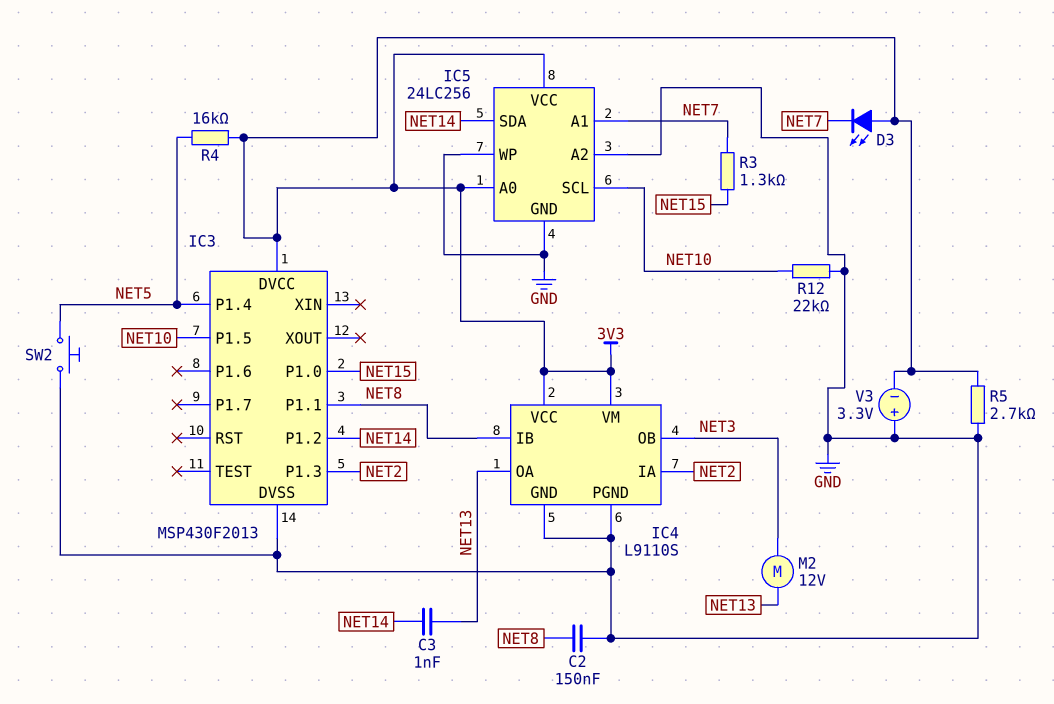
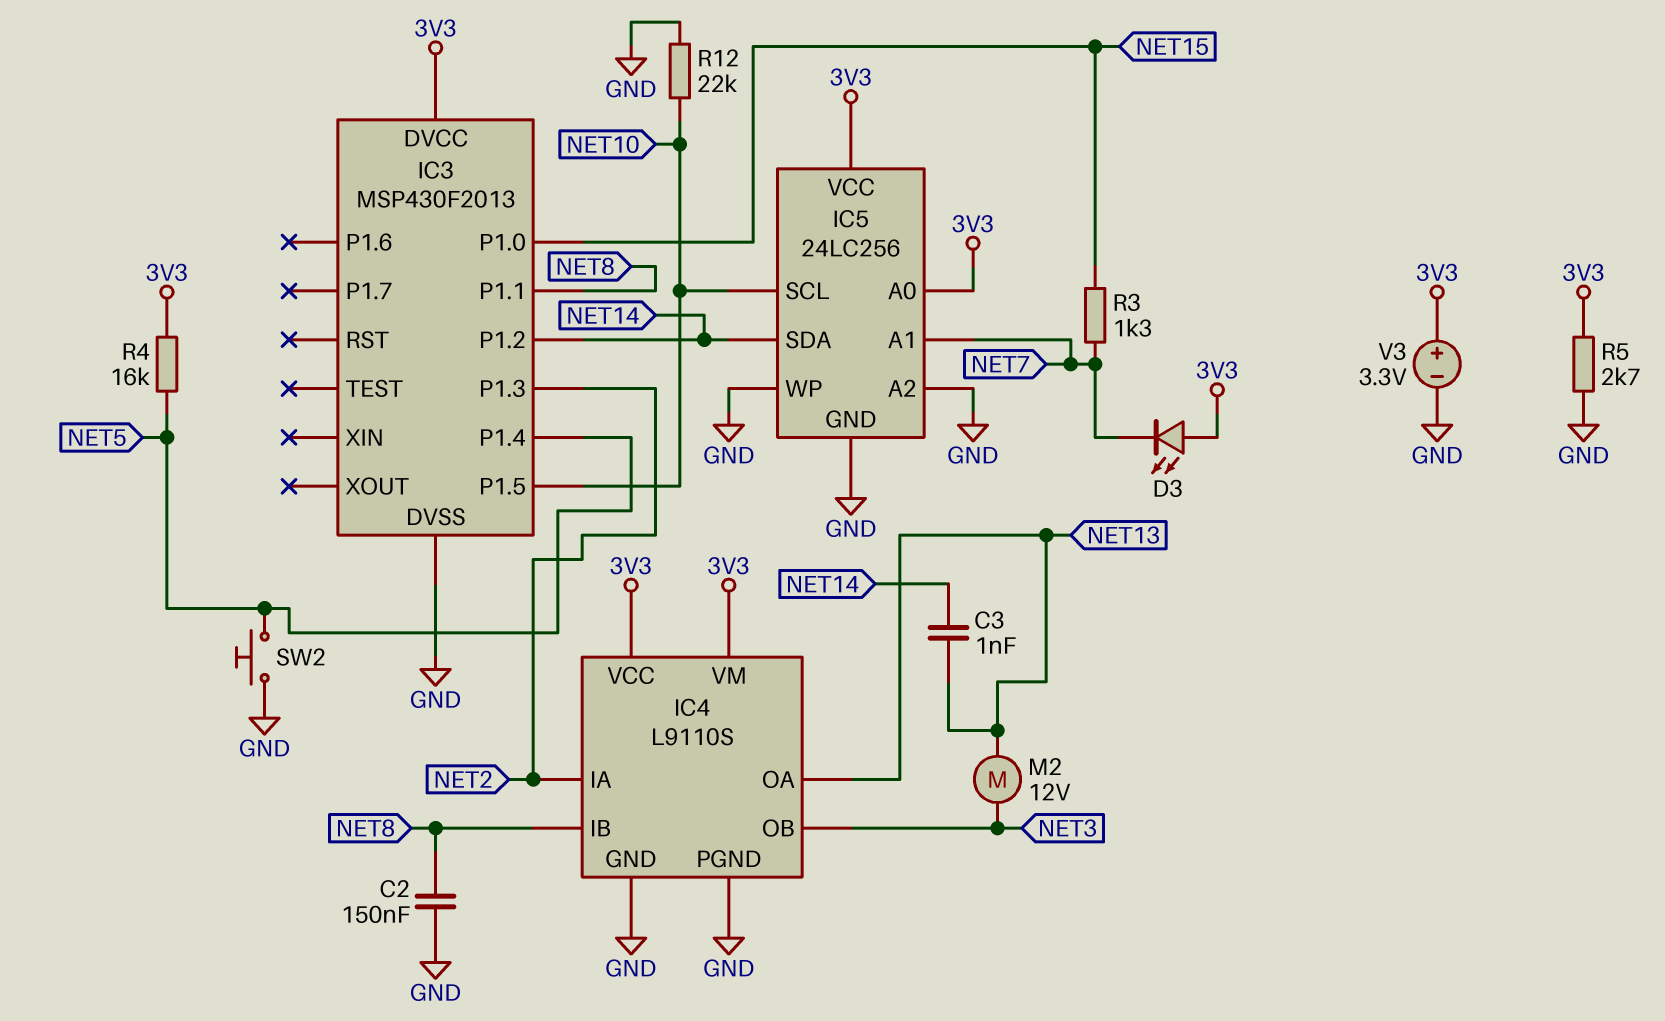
V3: 3.3V (plus GND, minus 3V3) -> 3.3V (plus 3V3, minus GND)

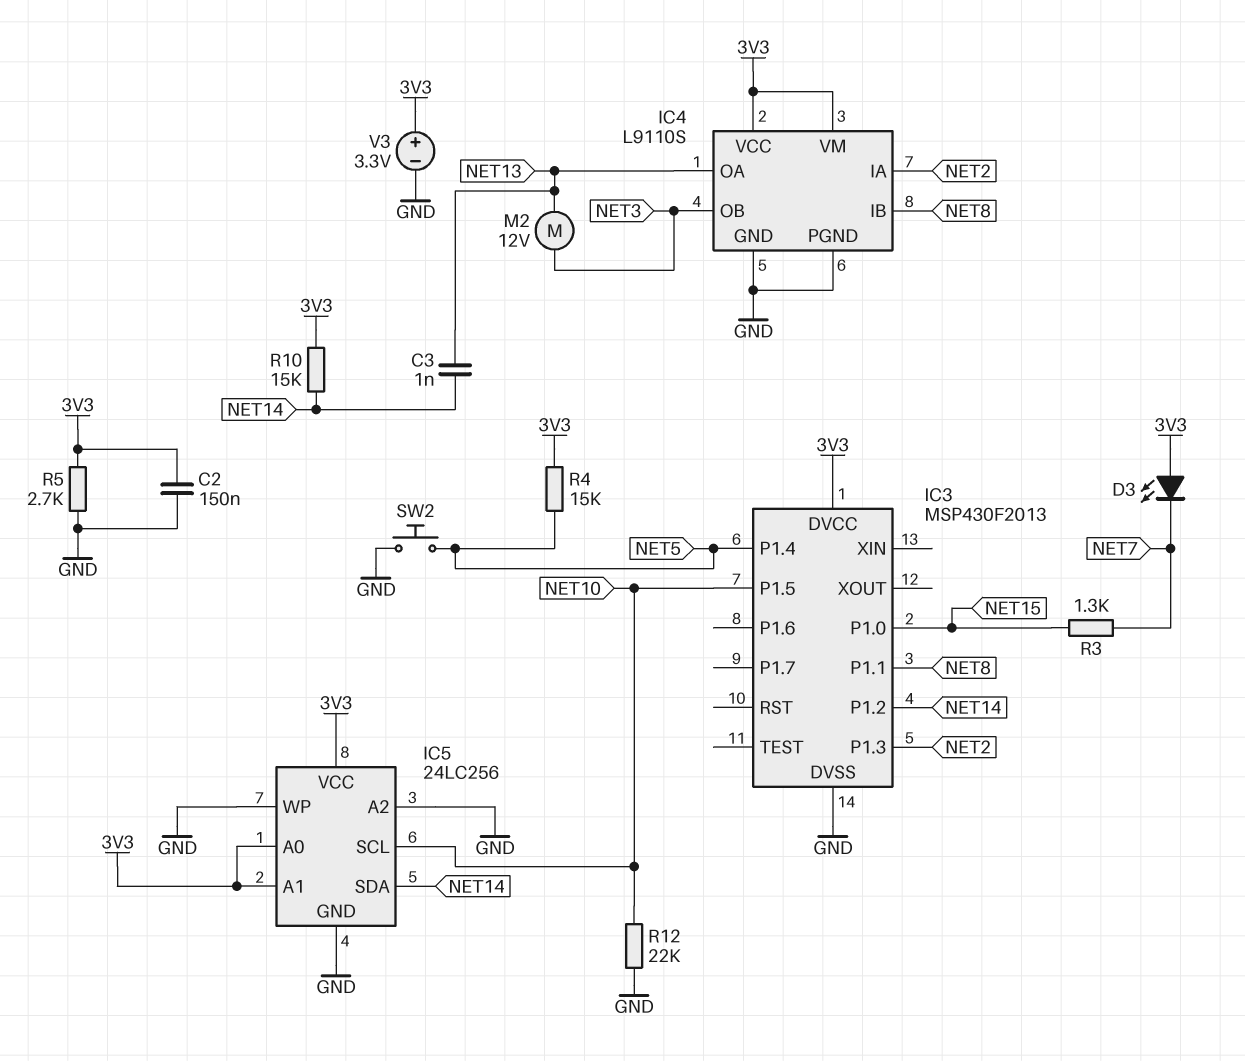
C2: 150nF (GND, NET8) -> 150nF (3V3, GND)
IC5 pin A1: NET7 -> 3V3
R4: 16k (3V3, NET5) -> 15k (3V3, NET5)
R10: none -> 15k (3V3, NET14)

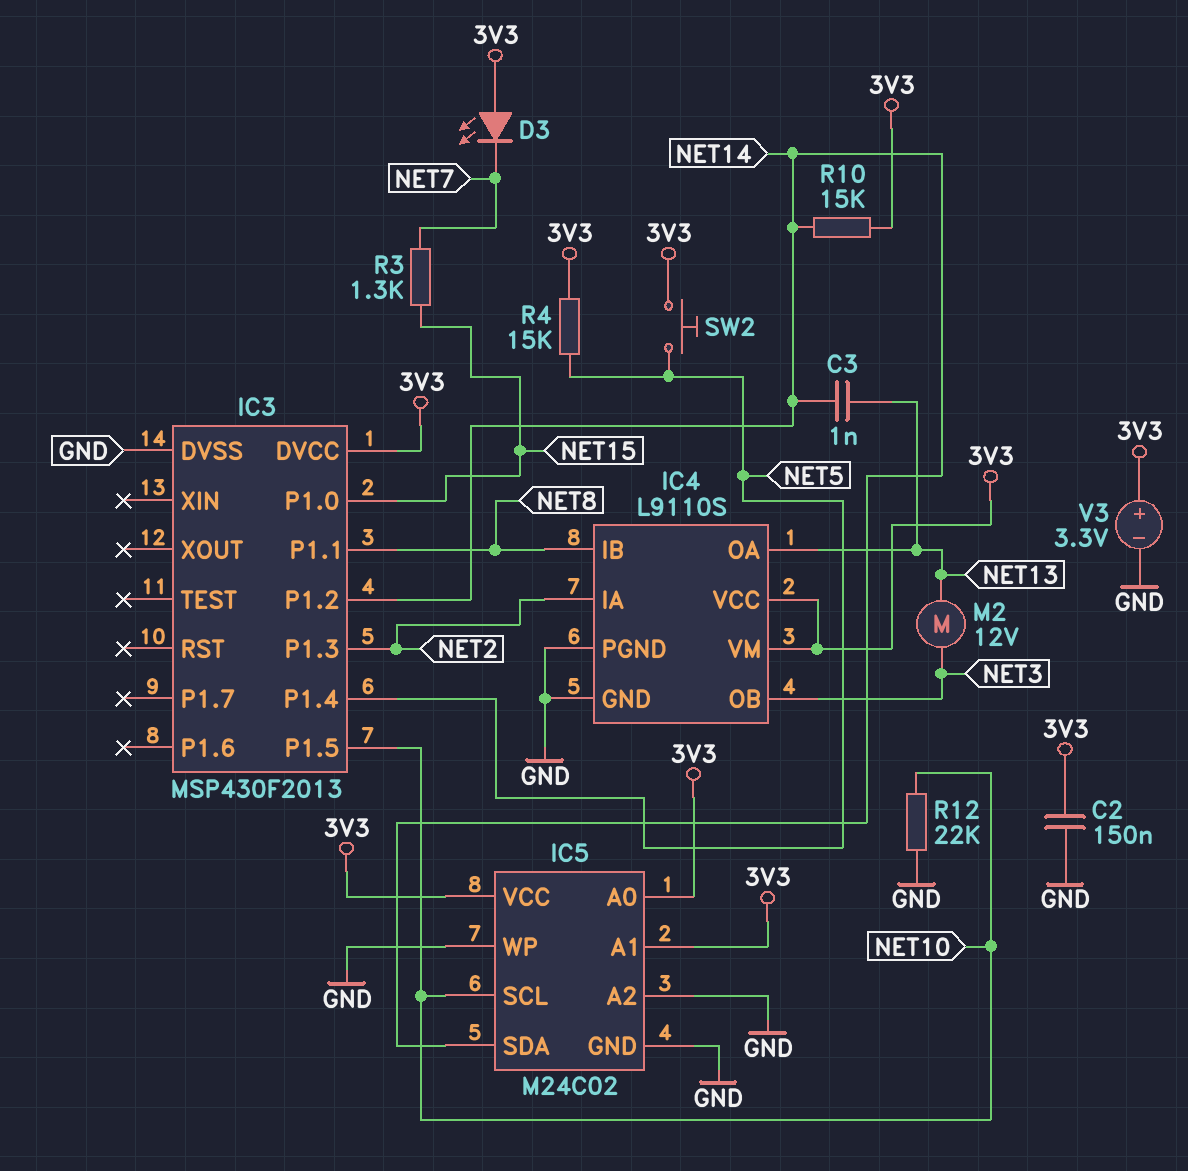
IC5: 24LC256 -> M24C02
R5: 2.7k (3V3, GND) -> none
SW2: button (GND, NET5) -> button (3V3, NET5)

